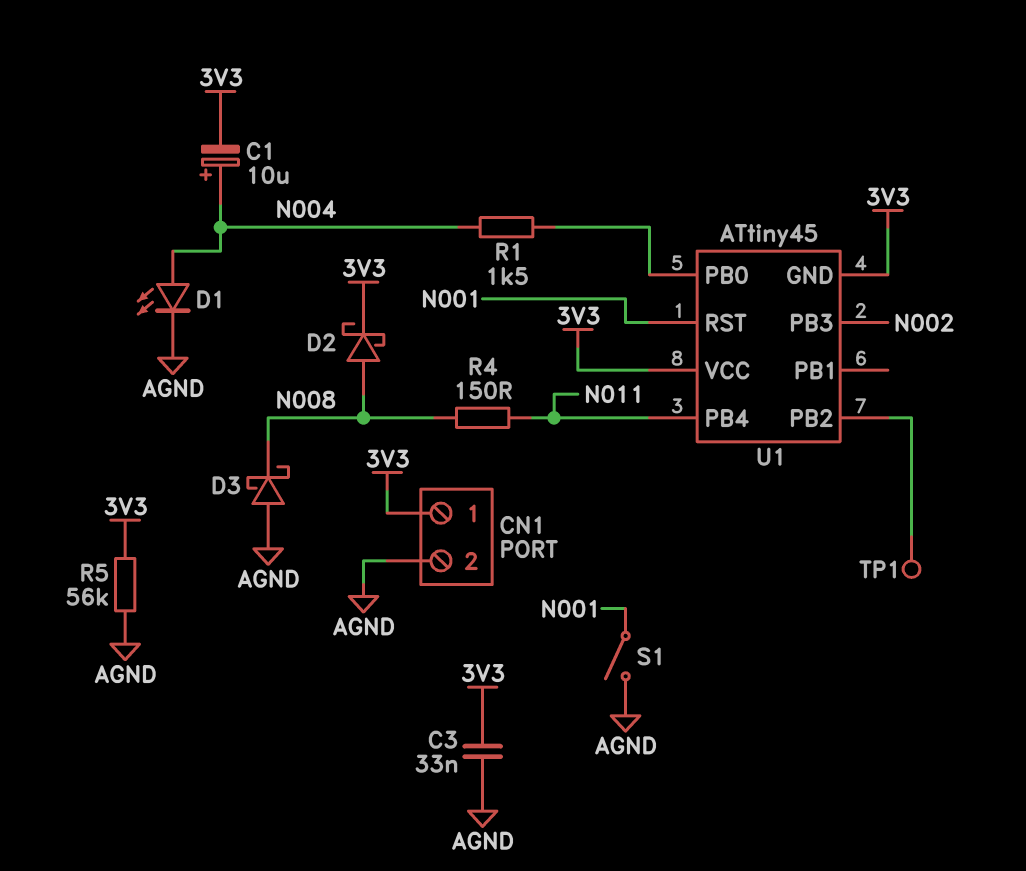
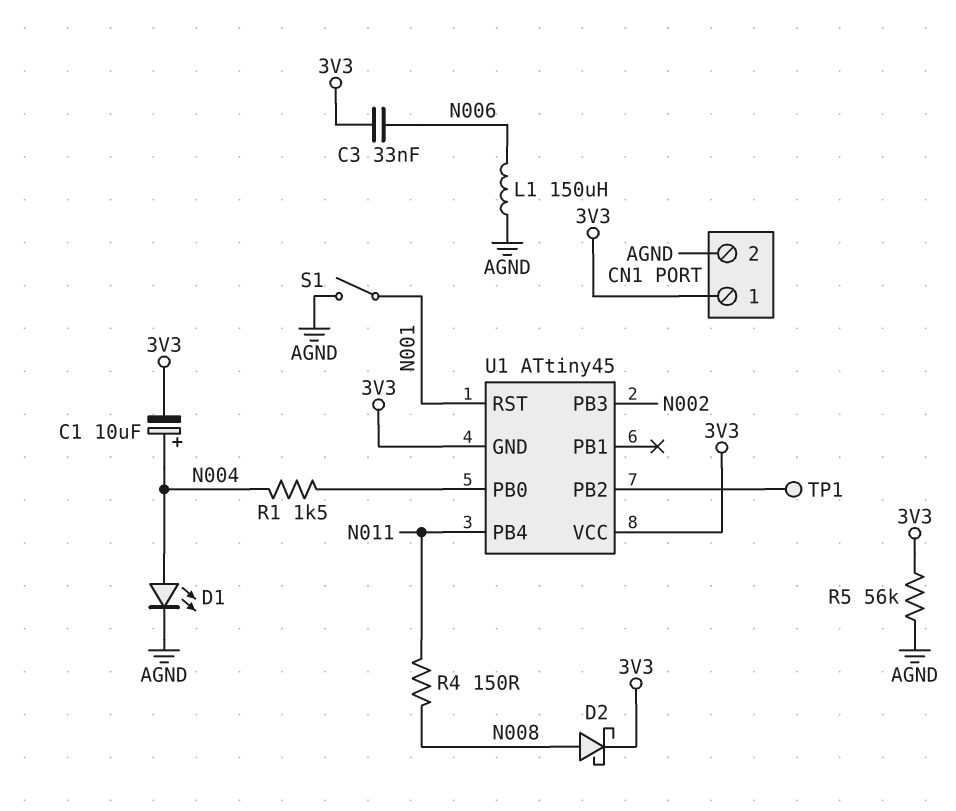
C3: 33nF (3V3, AGND) -> 33nF (3V3, N006)
D3: schottky (A AGND, K N008) -> none
L1: none -> 150uH (AGND, N006)

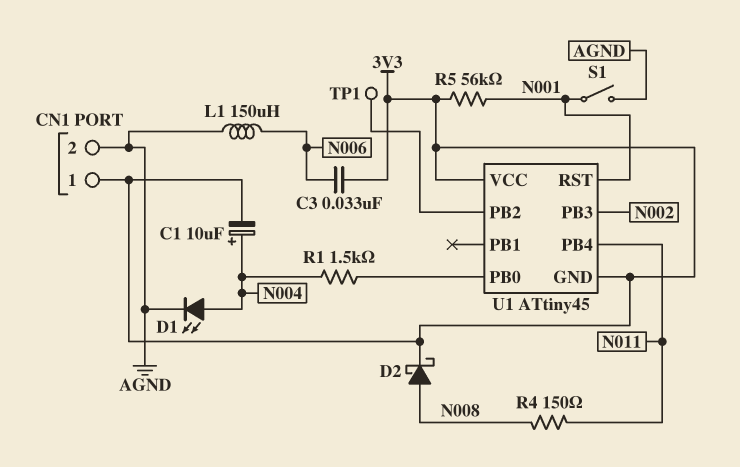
R5: 56k (3V3, AGND) -> 56k (3V3, N001)

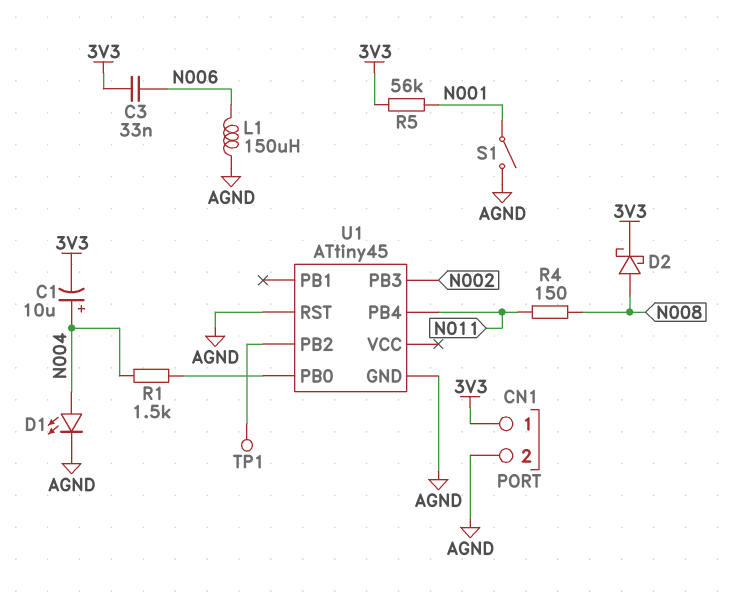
U1 pin GND: 3V3 -> AGND
U1 pin RST: N001 -> AGND
U1 pin VCC: 3V3 -> none

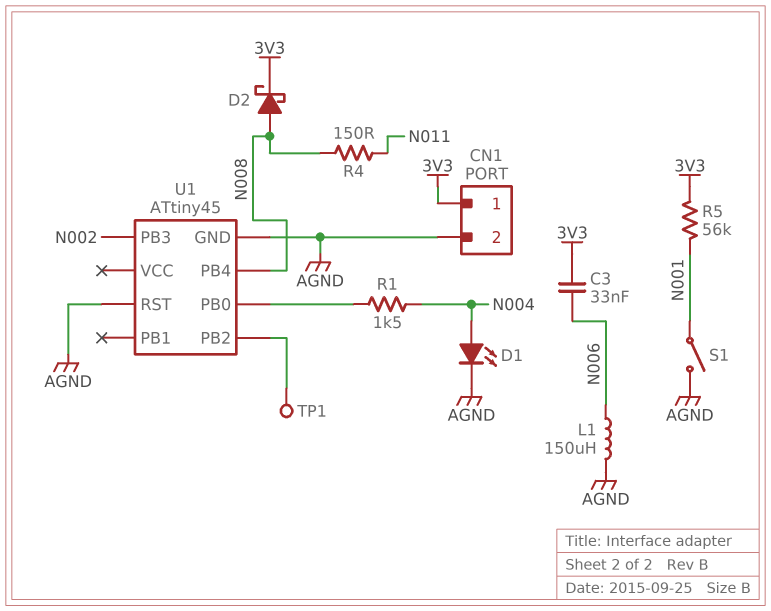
C1: 10uF (plus N004, minus 3V3) -> none
U1 pin PB4: N011 -> N008

